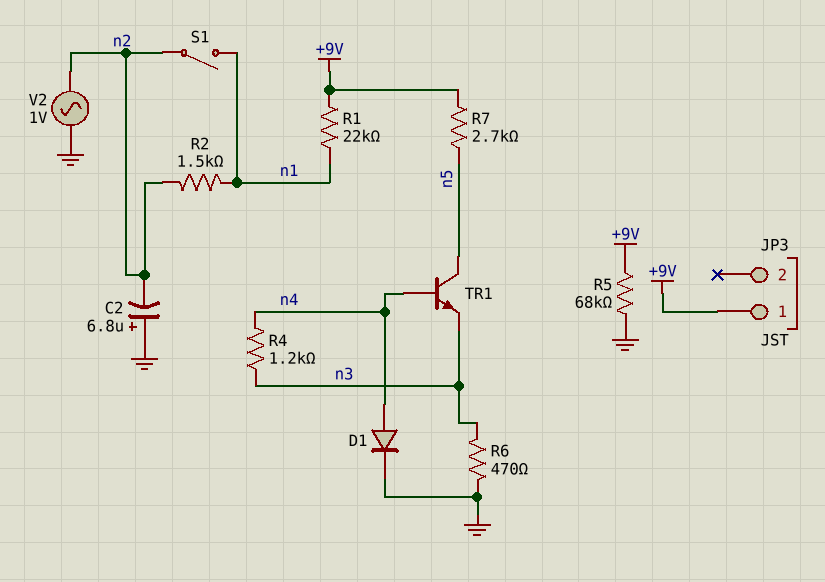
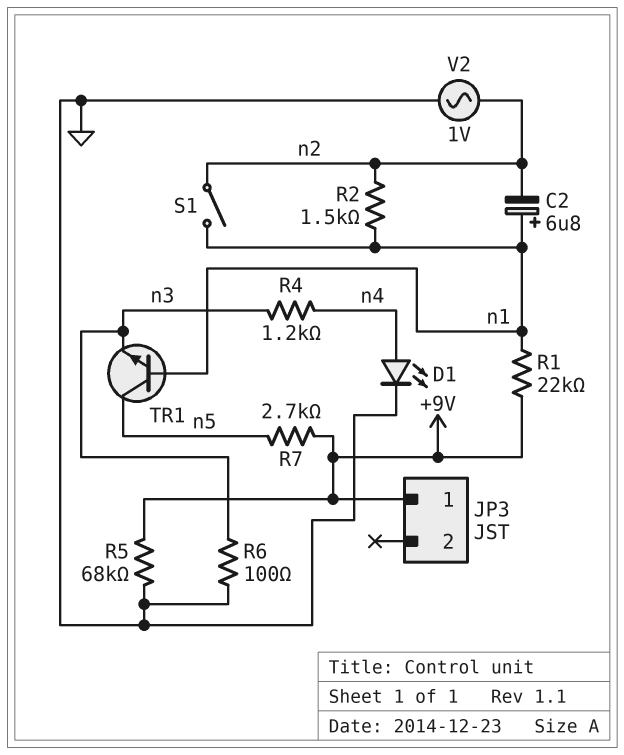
C2: 6.8uF (plus GND, minus n2) -> 6.8uF (plus n1, minus n2)
D1: diode (A n4, K GND) -> LED (A n4, K GND)
R6: 470 (GND, n3) -> 100 (GND, n3)
TR1: NPN (B n4, C n5, E n3) -> NPN (B n1, C n5, E n3)

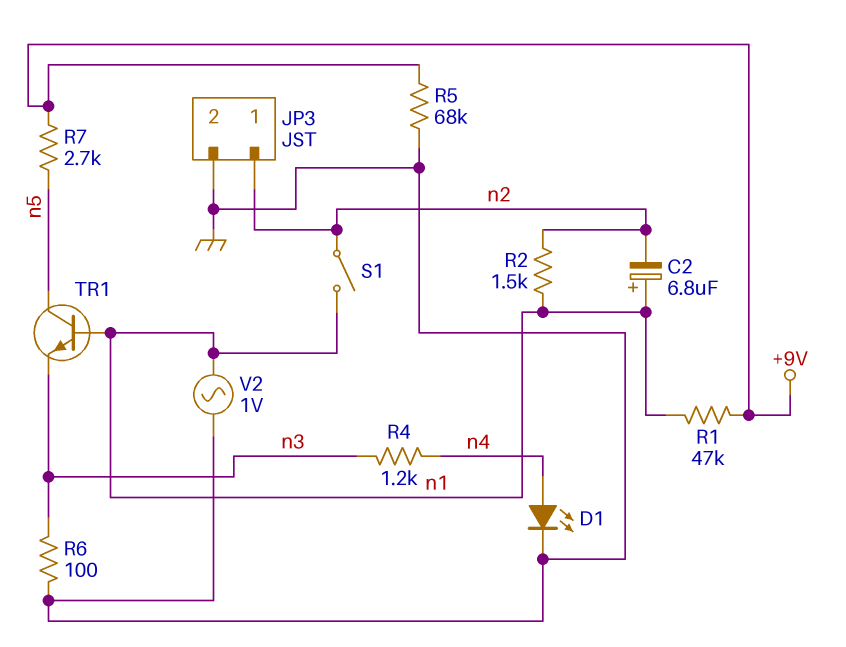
JP3 pin 1: +9V -> n2
JP3 pin 2: none -> GND
R1: 22k (+9V, n1) -> 47k (+9V, n1)
V2: AC 1V (GND, n2) -> AC 1V (GND, n1)

